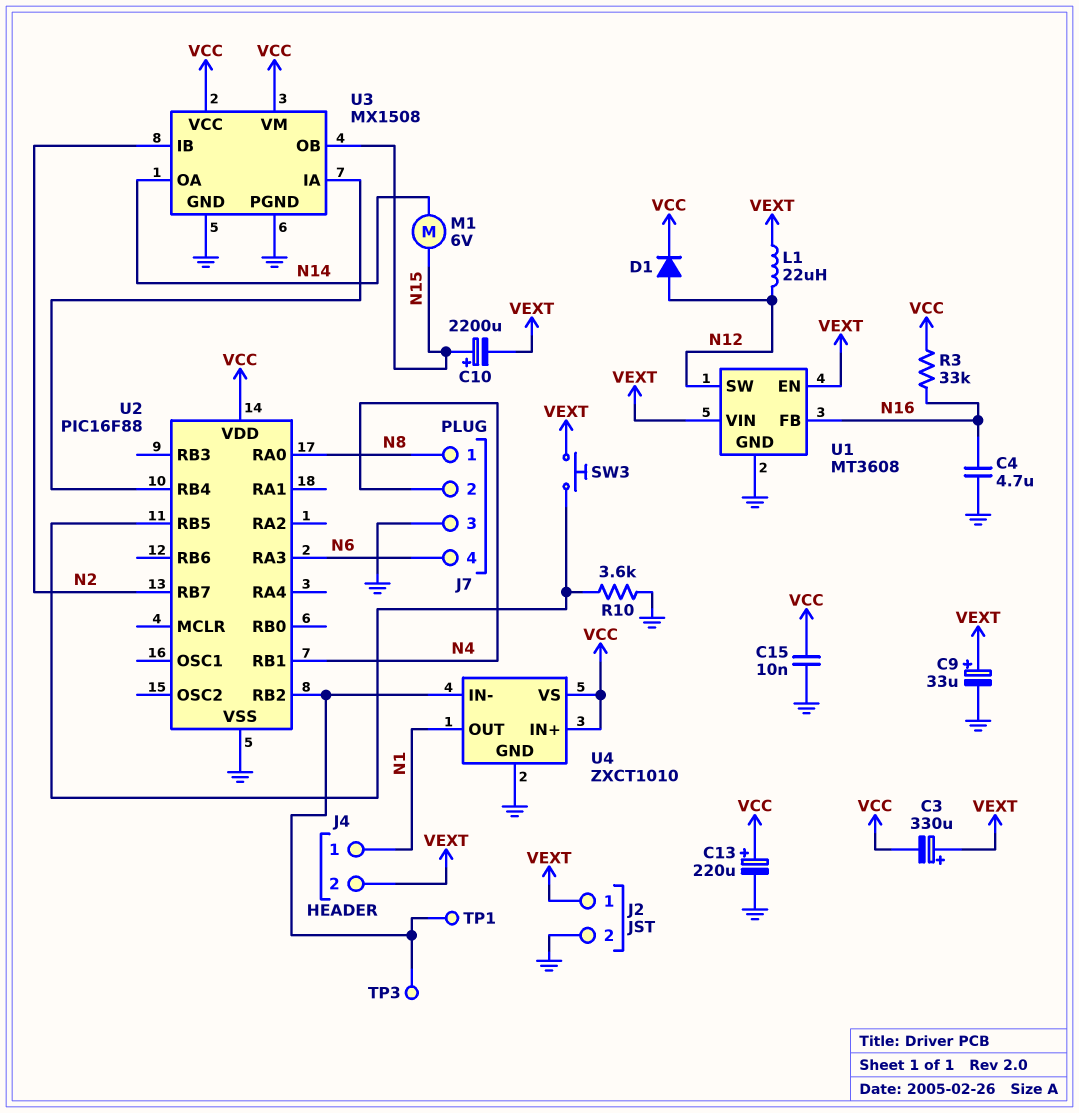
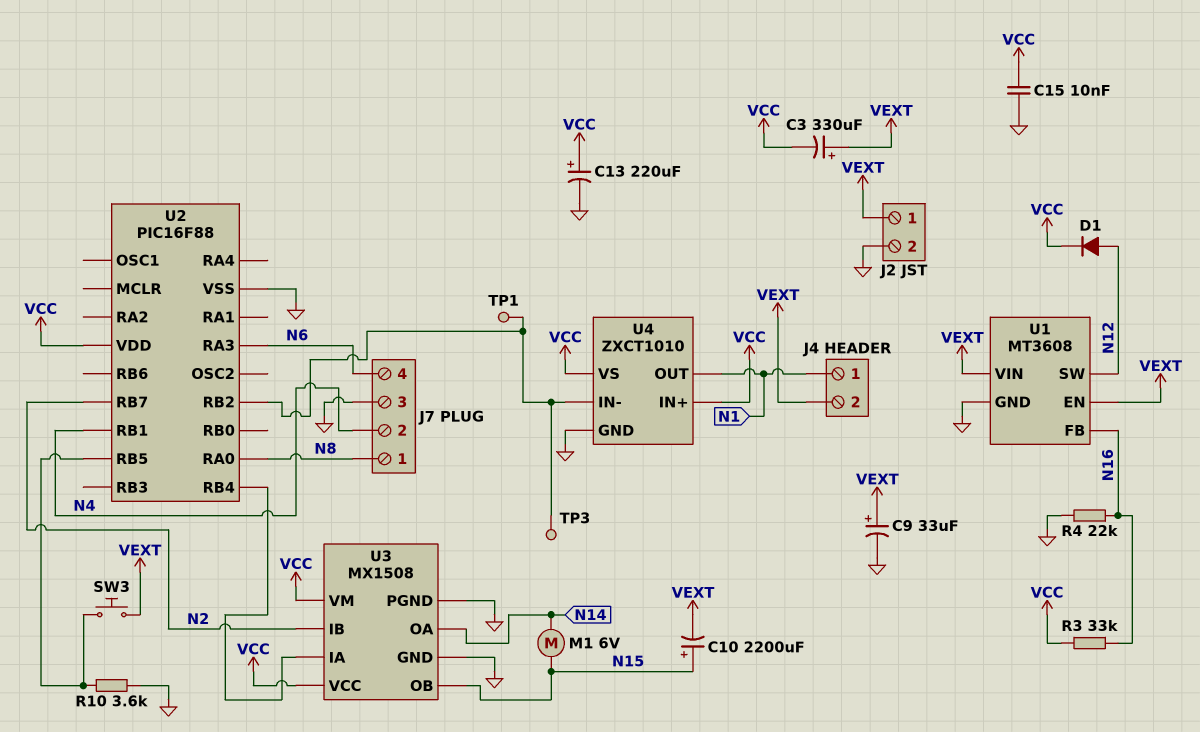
C4: 4.7uF (GND, N16) -> none
L1: 22uH (N12, VEXT) -> none
R4: none -> 22k (GND, N16)

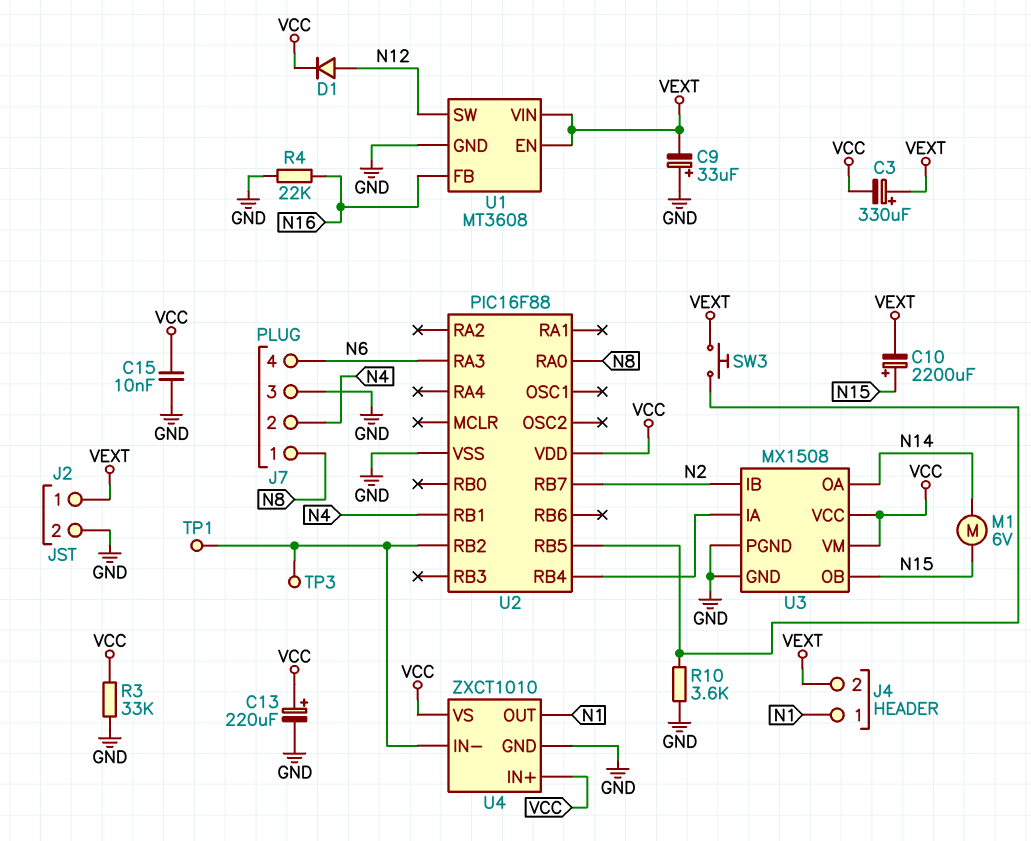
C9: 33uF (plus VEXT, minus GND) -> 33uF (plus GND, minus VEXT)
R3: 33k (N16, VCC) -> 33k (GND, VCC)

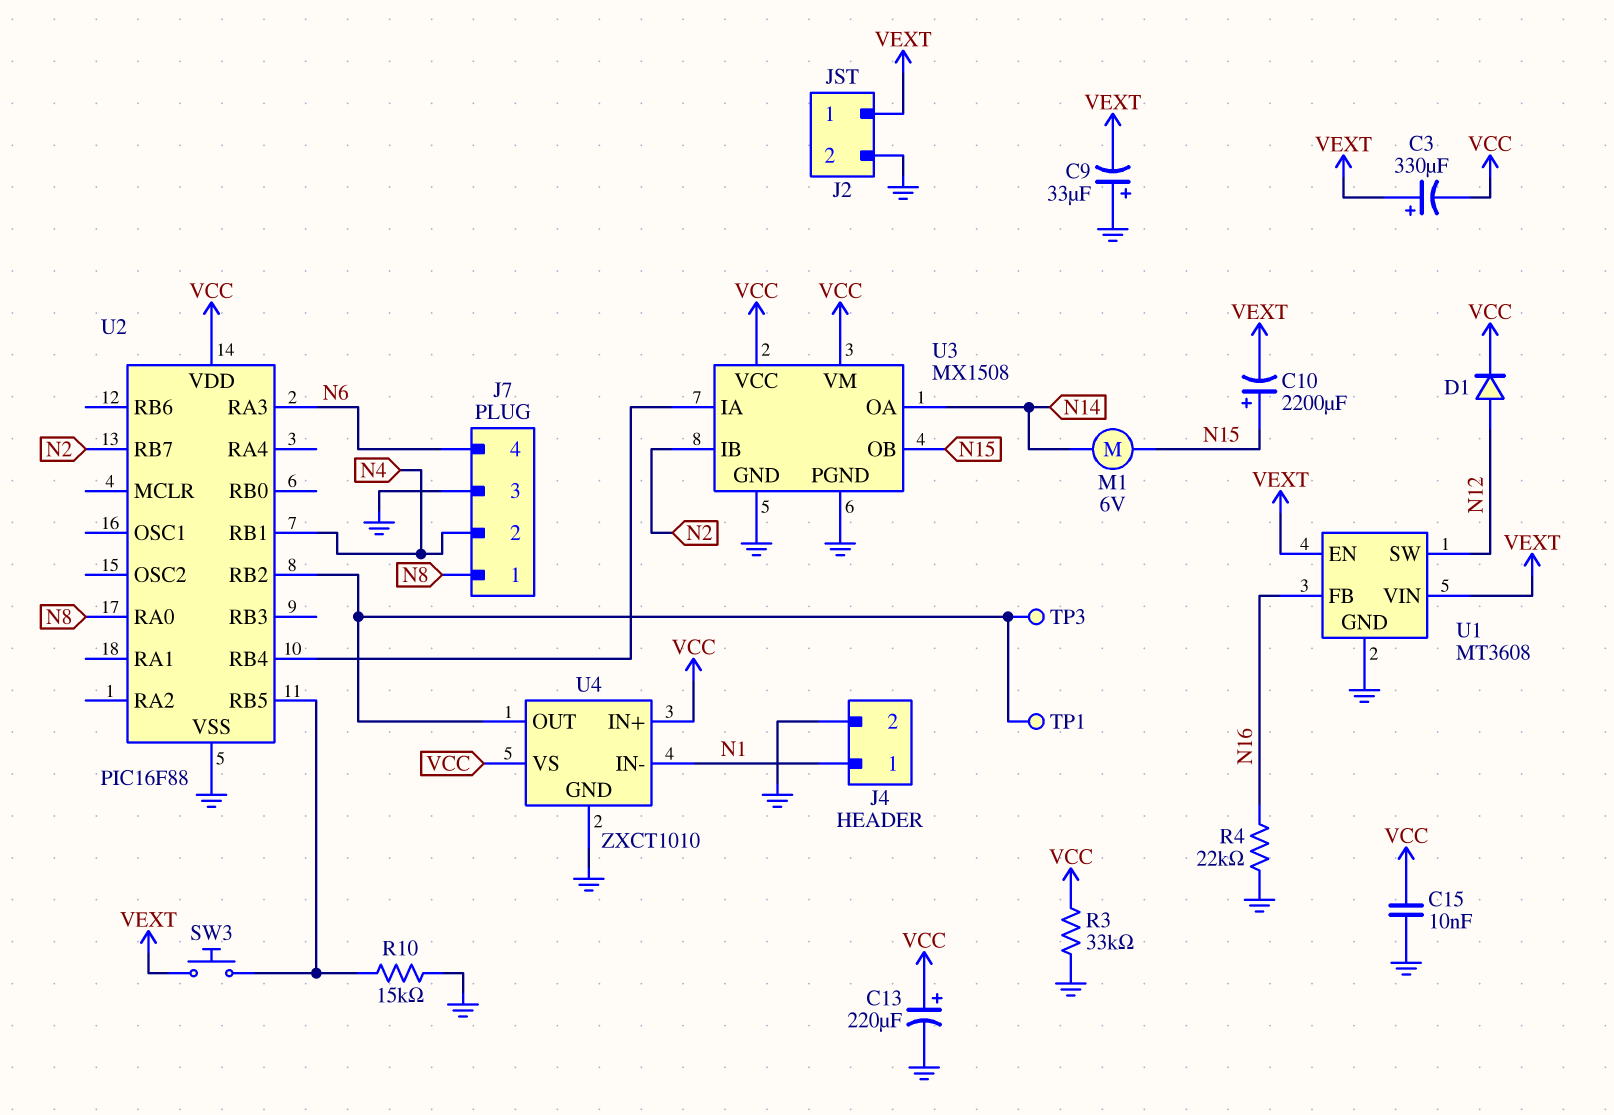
J4 pin 2: VEXT -> GND
R10: 3.6k (GND, U2/RB5) -> 15k (GND, U2/RB5)
U4 pin IN-: U2/RB2 -> N1
U4 pin OUT: N1 -> U2/RB2

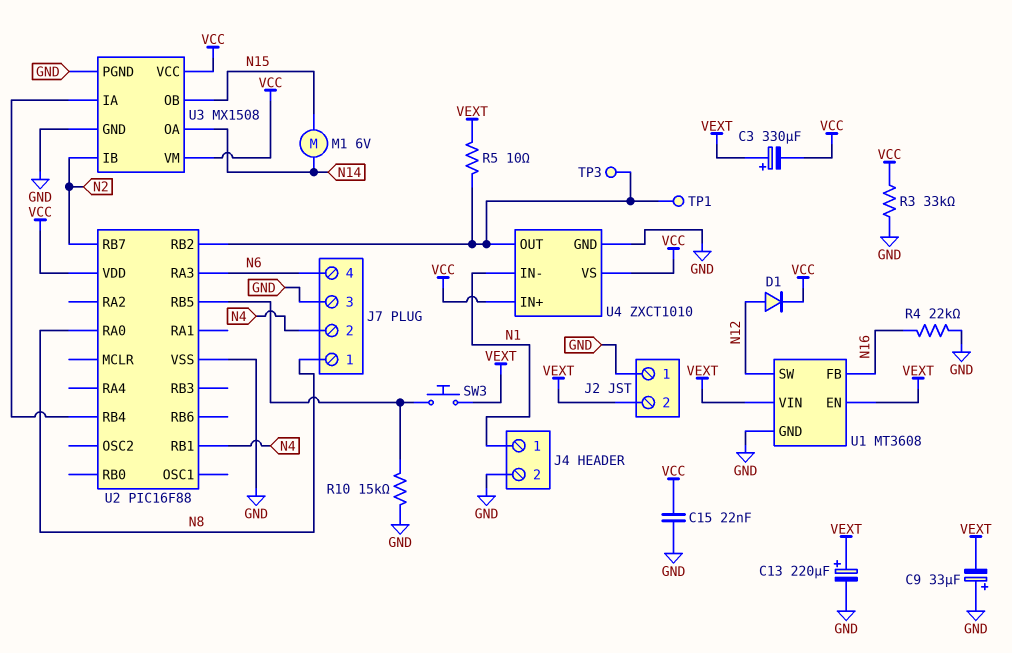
C10: 2200uF (plus N15, minus VEXT) -> none
C13: 220uF (plus VCC, minus GND) -> 220uF (plus VEXT, minus GND)
C15: 10nF (GND, VCC) -> 22nF (GND, VCC)
J2 pin 1: VEXT -> GND
J2 pin 2: GND -> VEXT
R5: none -> 10 (U2/RB2, VEXT)

